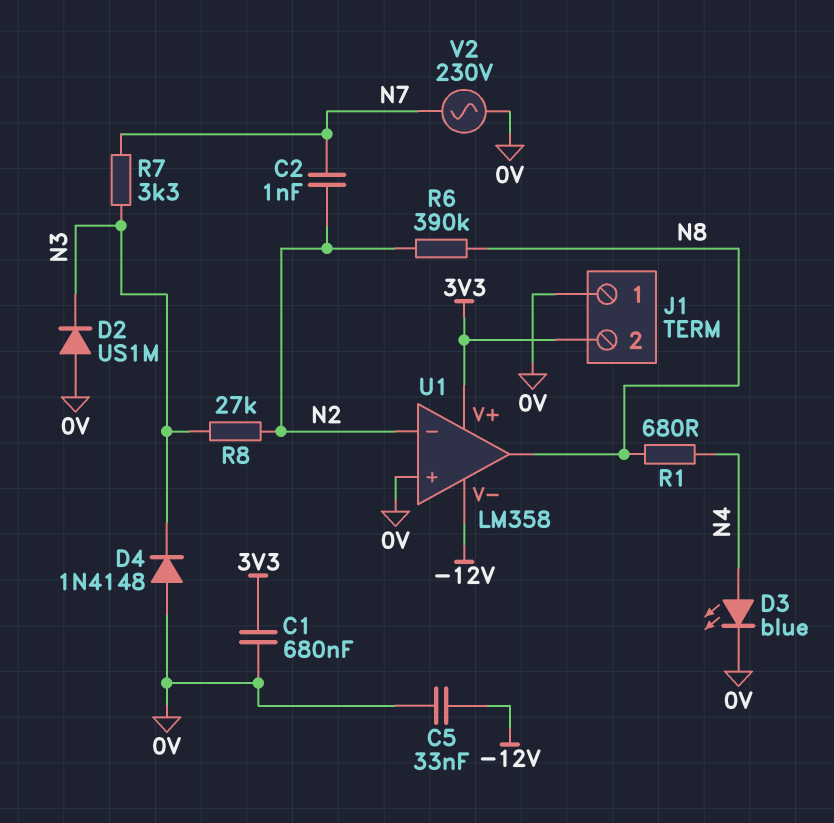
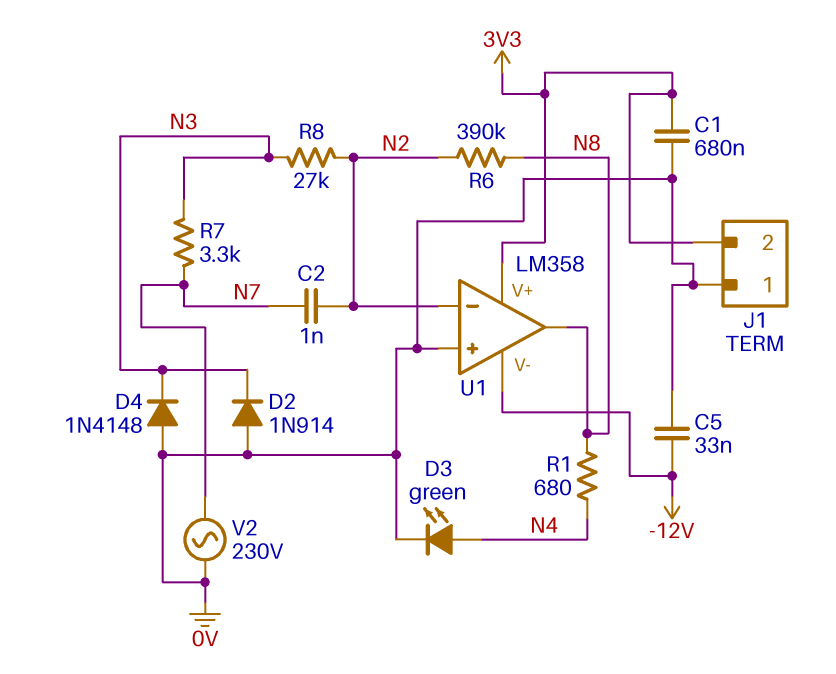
D2: diode US1M (A 0V, K N3) -> diode 1N914 (A 0V, K N3)
D3: LED blue (A N4, K 0V) -> LED green (A N4, K 0V)

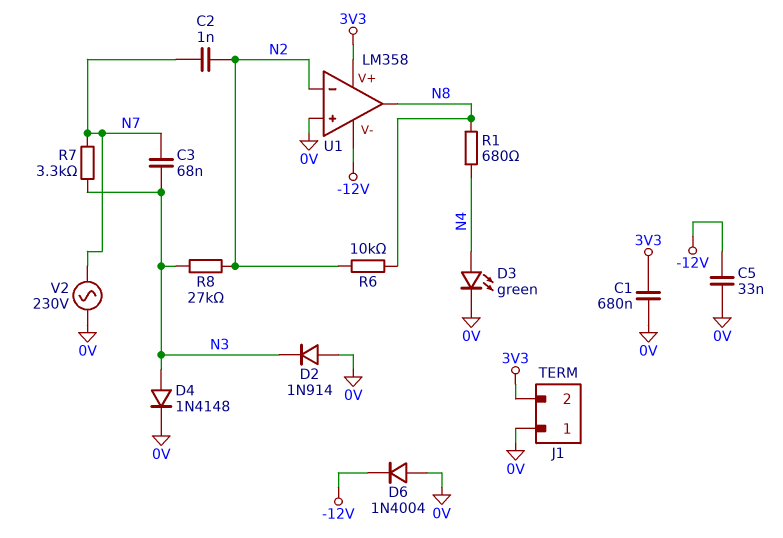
C3: none -> 68nF (N3, N7)
D4: diode 1N4148 (A 0V, K N3) -> diode 1N4148 (A N3, K 0V)
D6: none -> diode 1N4004 (A 0V, K -12V)
R6: 390k (N2, N8) -> 10k (N2, N8)

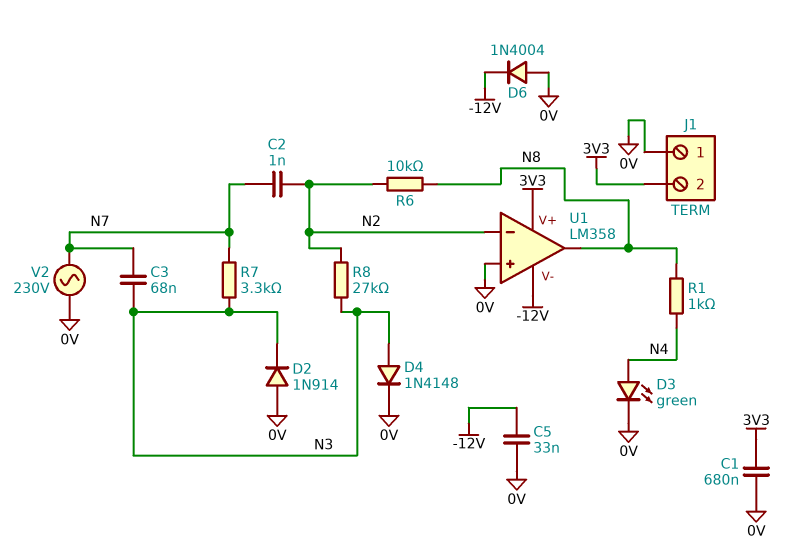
R1: 680 (N4, N8) -> 1k (N4, N8)

